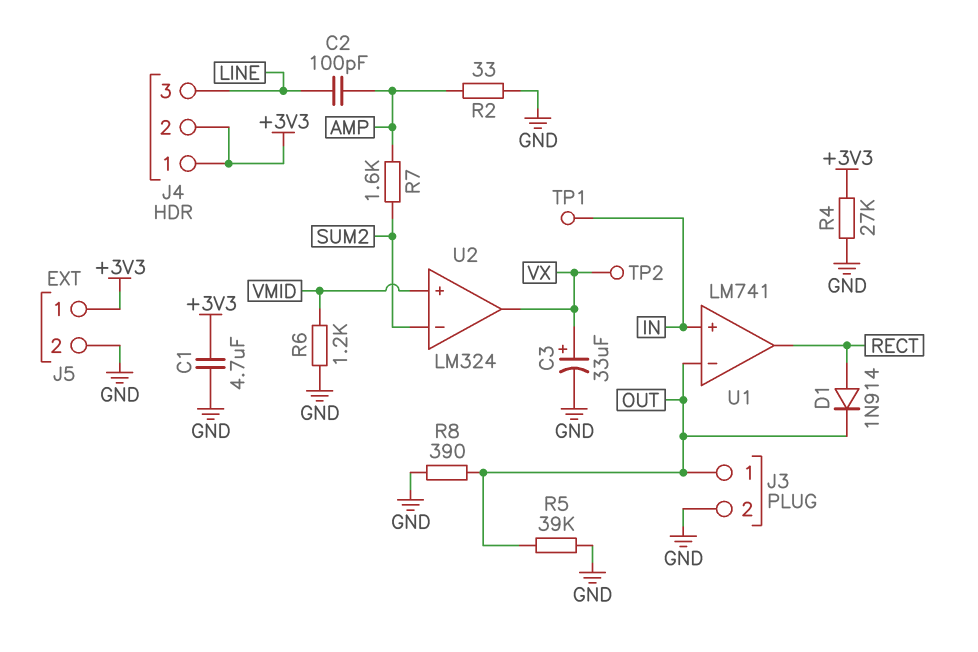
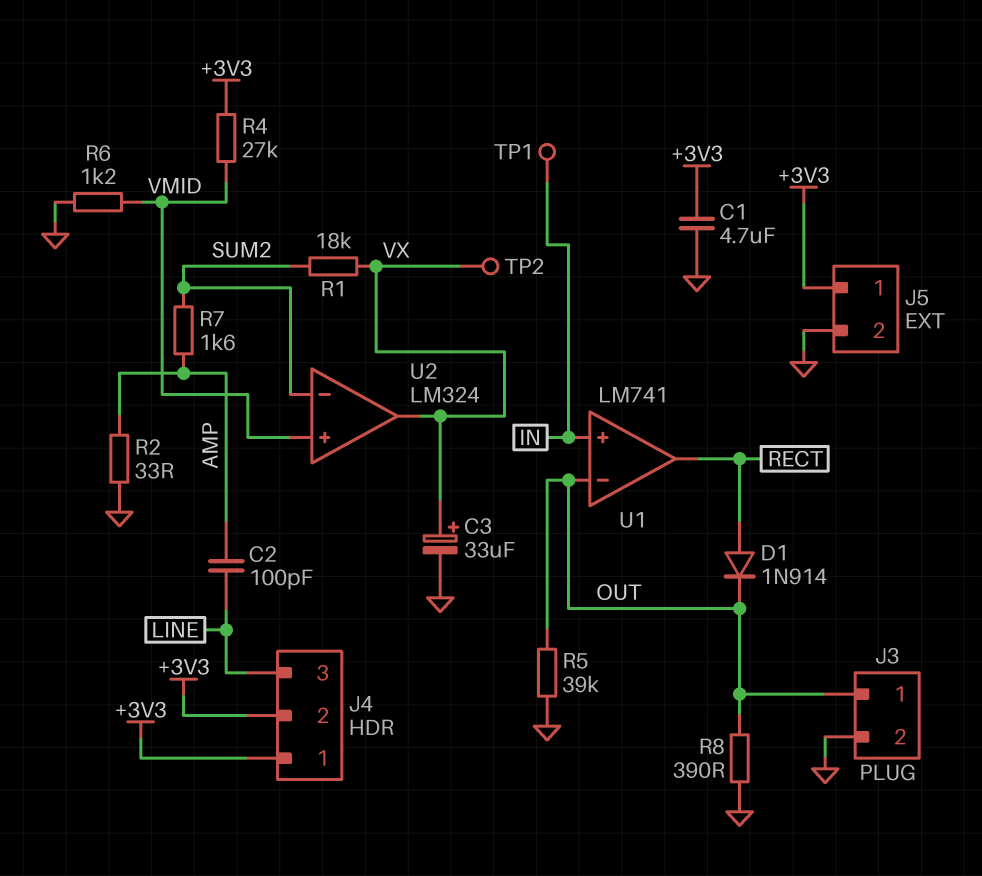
R1: none -> 18k (SUM2, VX)
R4: 27k (+3V3, GND) -> 27k (+3V3, VMID)

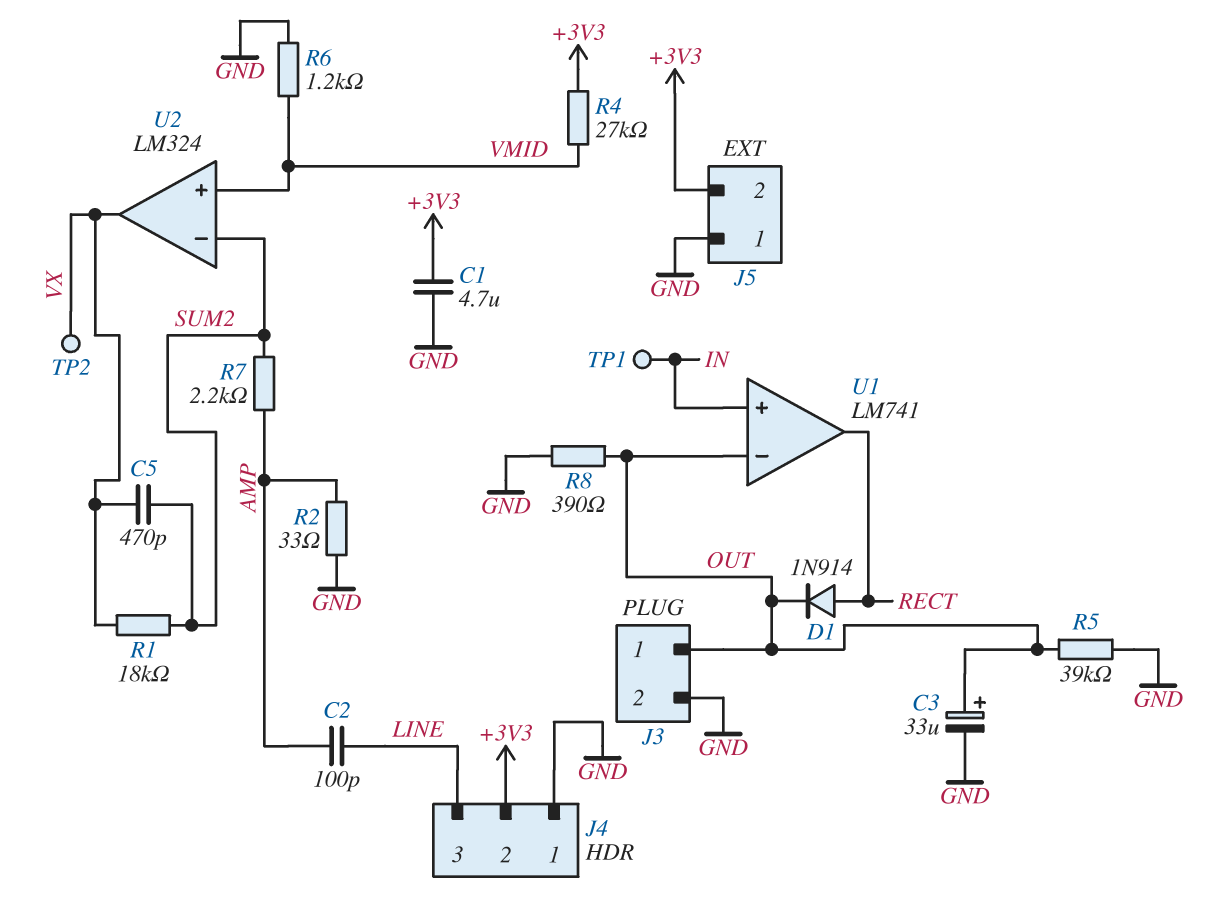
C3: 33uF (plus VX, minus GND) -> 33uF (plus OUT, minus GND)
C5: none -> 470pF (SUM2, VX)
J4 pin 1: +3V3 -> GND
J5 pin 1: +3V3 -> GND
J5 pin 2: GND -> +3V3
R7: 1.6k (AMP, SUM2) -> 2.2k (AMP, SUM2)

